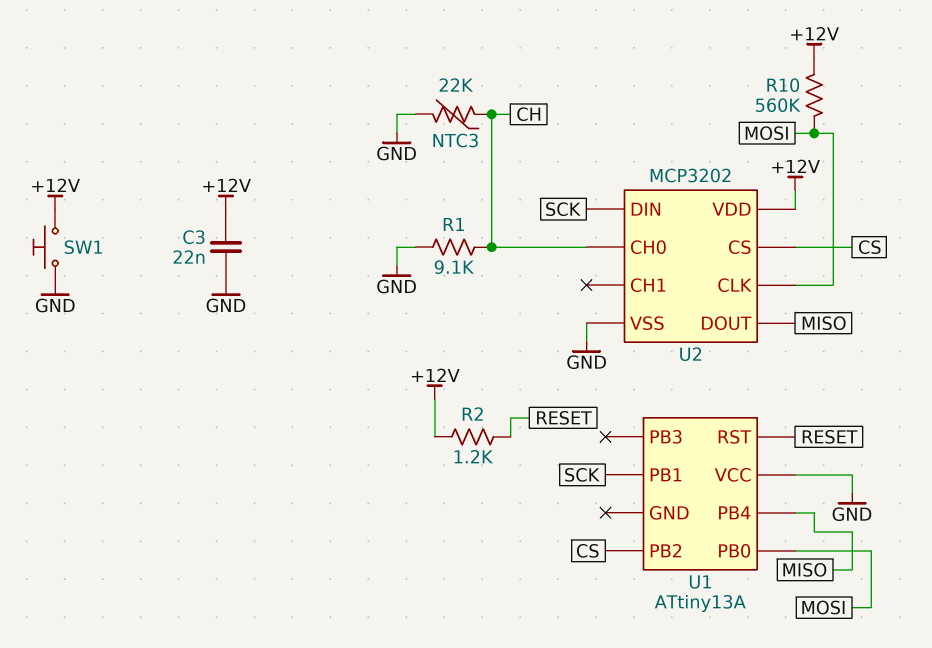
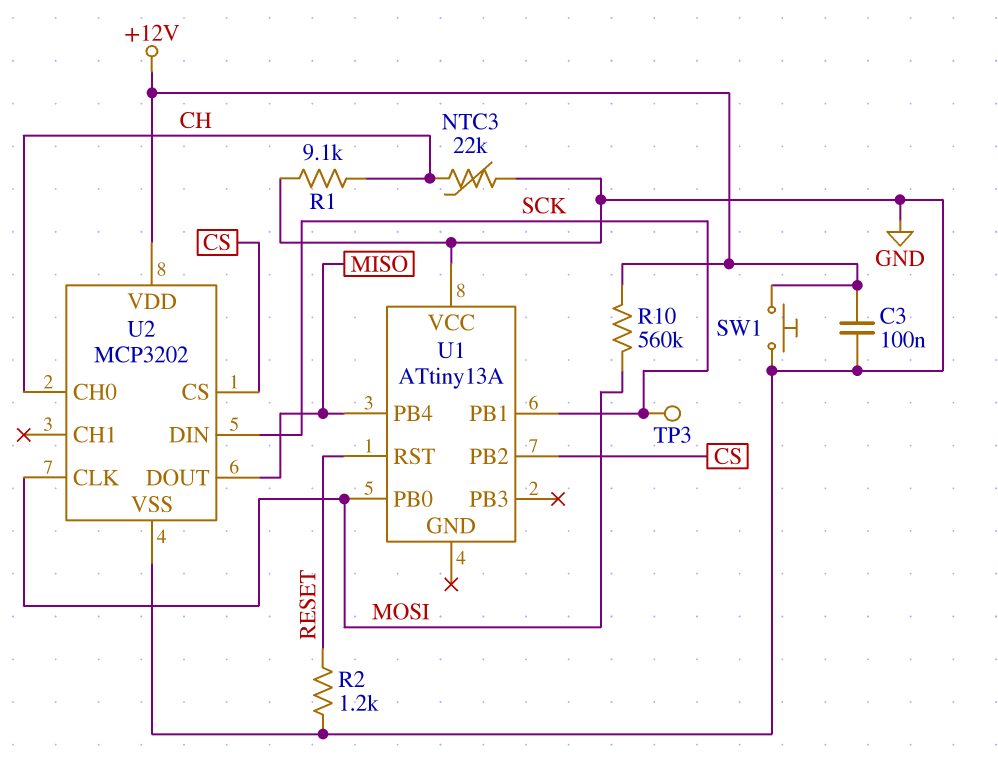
C3: 22nF (+12V, GND) -> 100nF (+12V, GND)
R2: 1.2k (+12V, RESET) -> 1.2k (GND, RESET)
TP3: none -> test point (SCK)

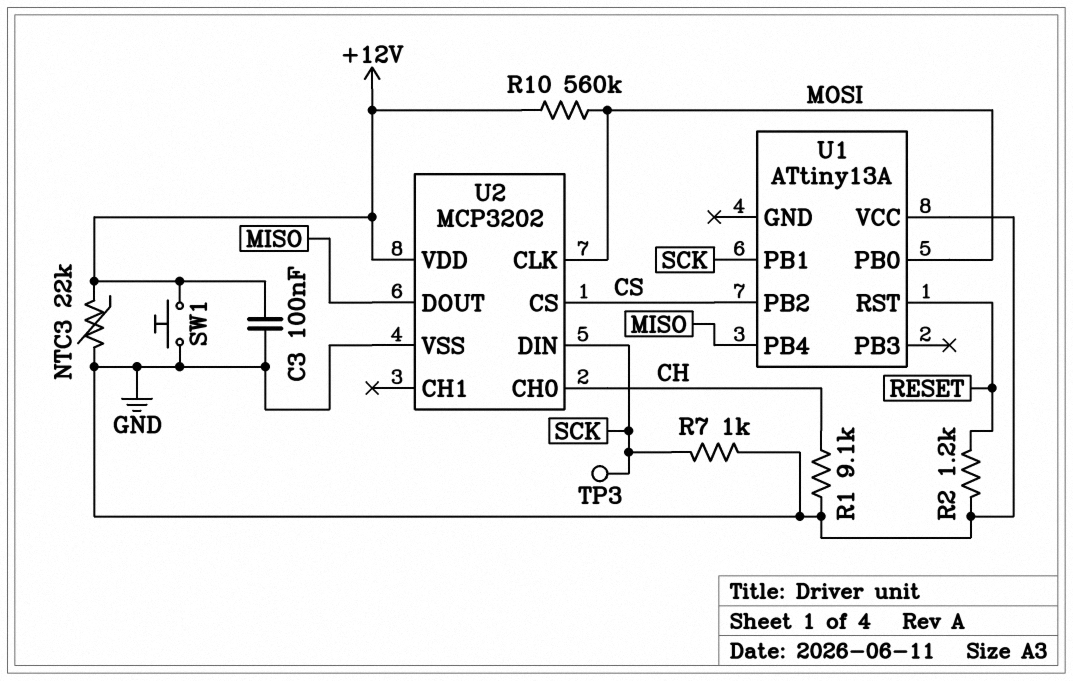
NTC3: 22k (CH, GND) -> 22k (+12V, GND)
R7: none -> 1k (GND, SCK)

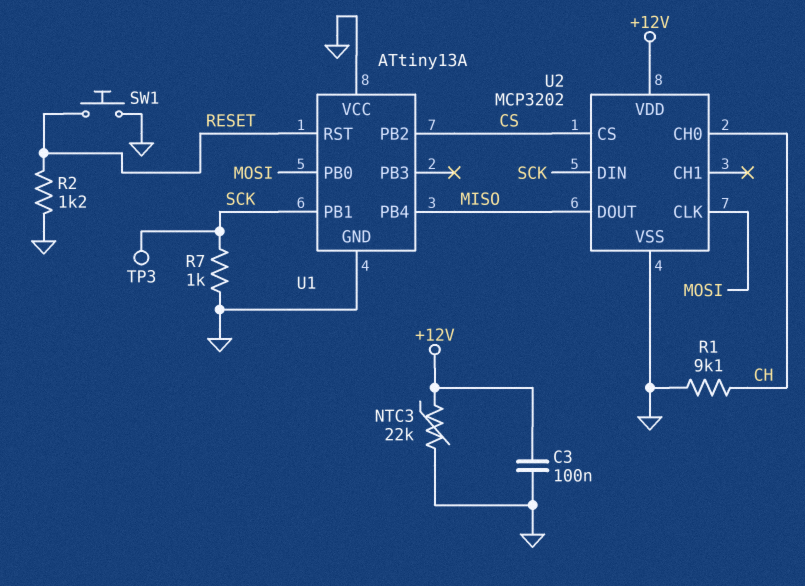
R10: 560k (+12V, MOSI) -> none
SW1: button (+12V, GND) -> button (GND, RESET)
U1 pin GND: none -> GND

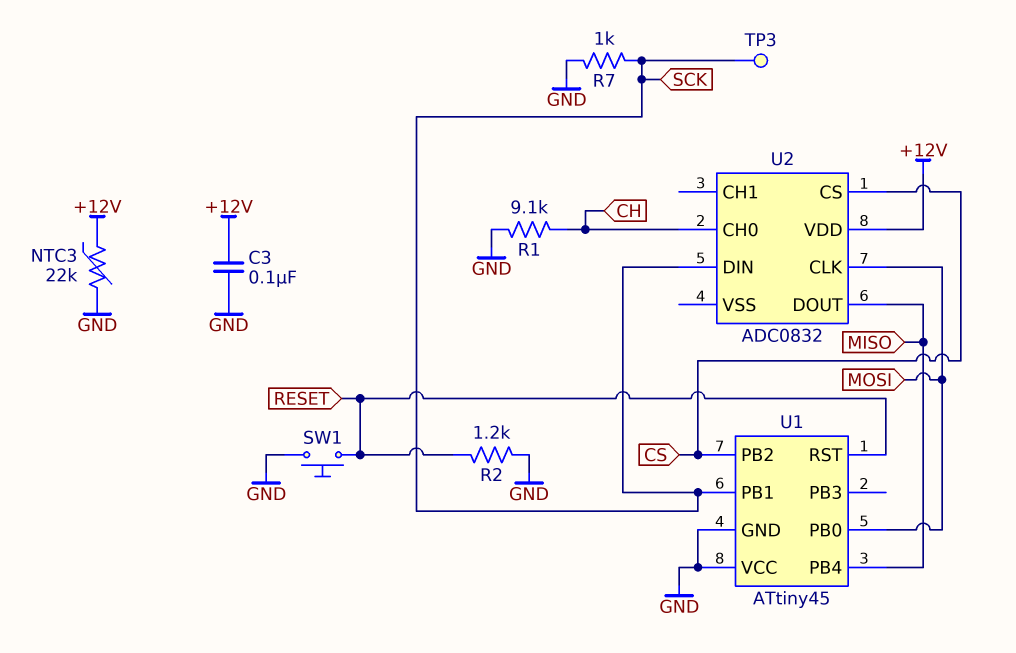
U1: ATtiny13A -> ATtiny45
U2: MCP3202 -> ADC0832
U2 pin VSS: GND -> none

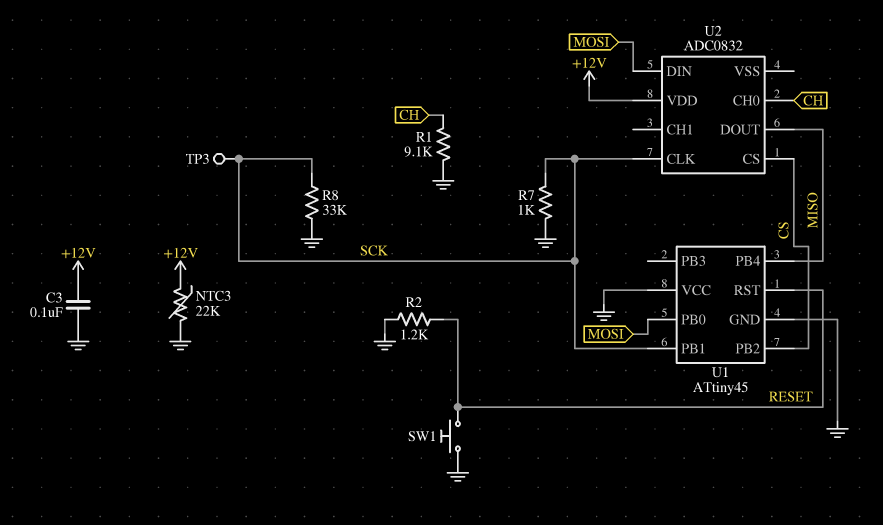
R8: none -> 33k (GND, SCK)
U2 pin CLK: MOSI -> SCK
U2 pin DIN: SCK -> MOSI

